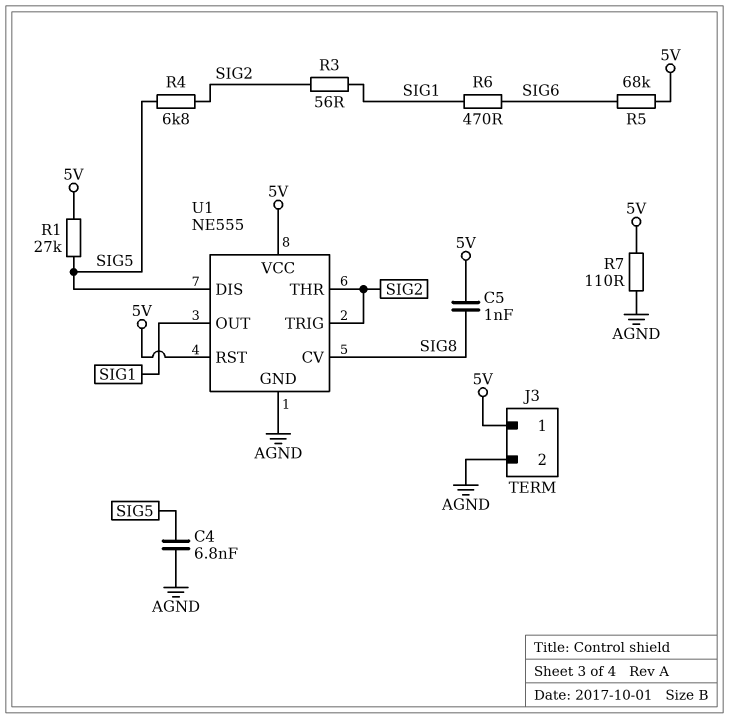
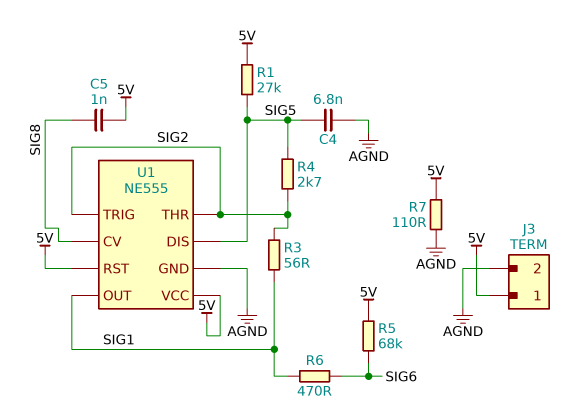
R4: 6.8k (SIG2, SIG5) -> 2.7k (SIG2, SIG5)

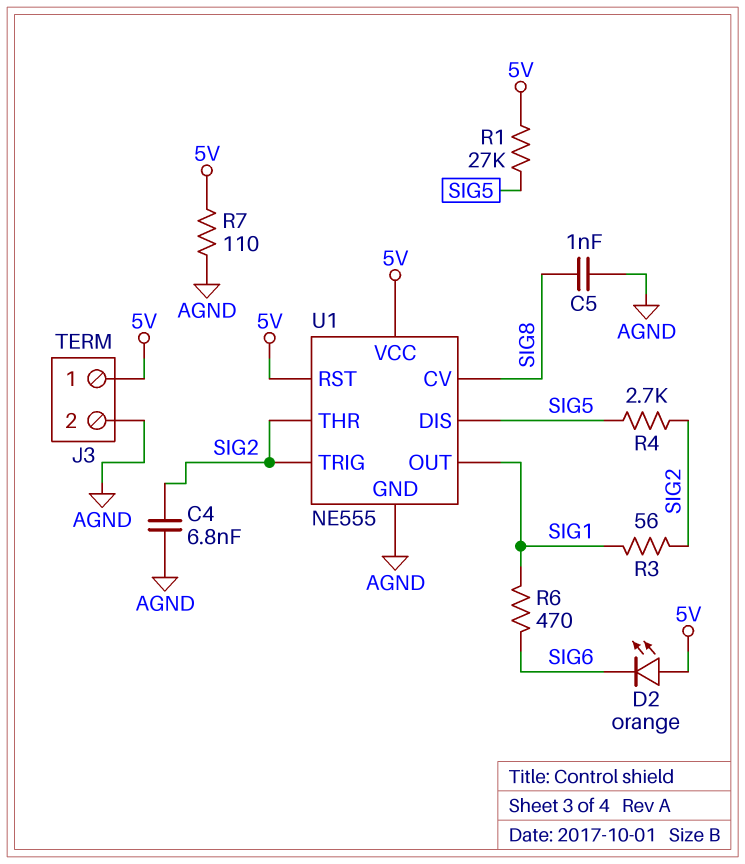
C4: 6.8nF (AGND, SIG5) -> 6.8nF (AGND, SIG2)
C5: 1nF (5V, SIG8) -> 1nF (AGND, SIG8)
D2: none -> LED orange (A 5V, K SIG6)
R5: 68k (5V, SIG6) -> none

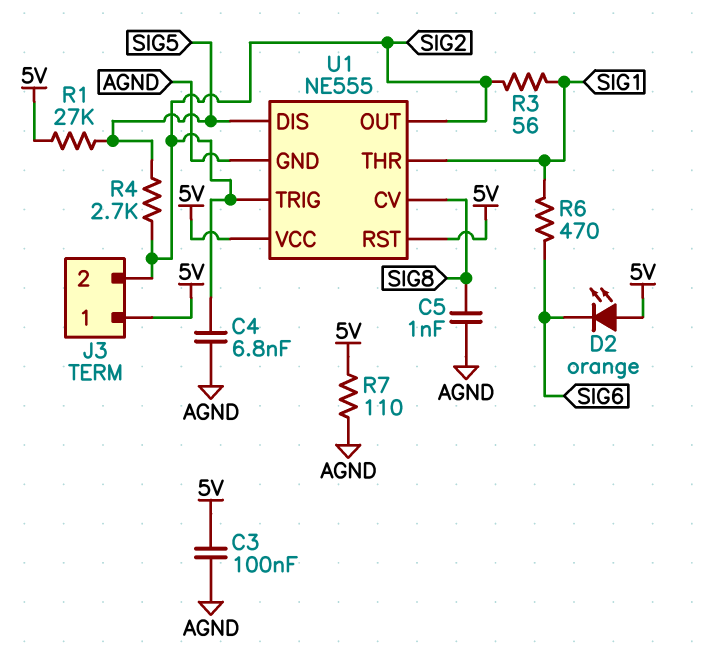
C3: none -> 100nF (5V, AGND)
J3 pin 2: AGND -> SIG2
U1 pin OUT: SIG1 -> SIG2
U1 pin THR: SIG2 -> SIG1

